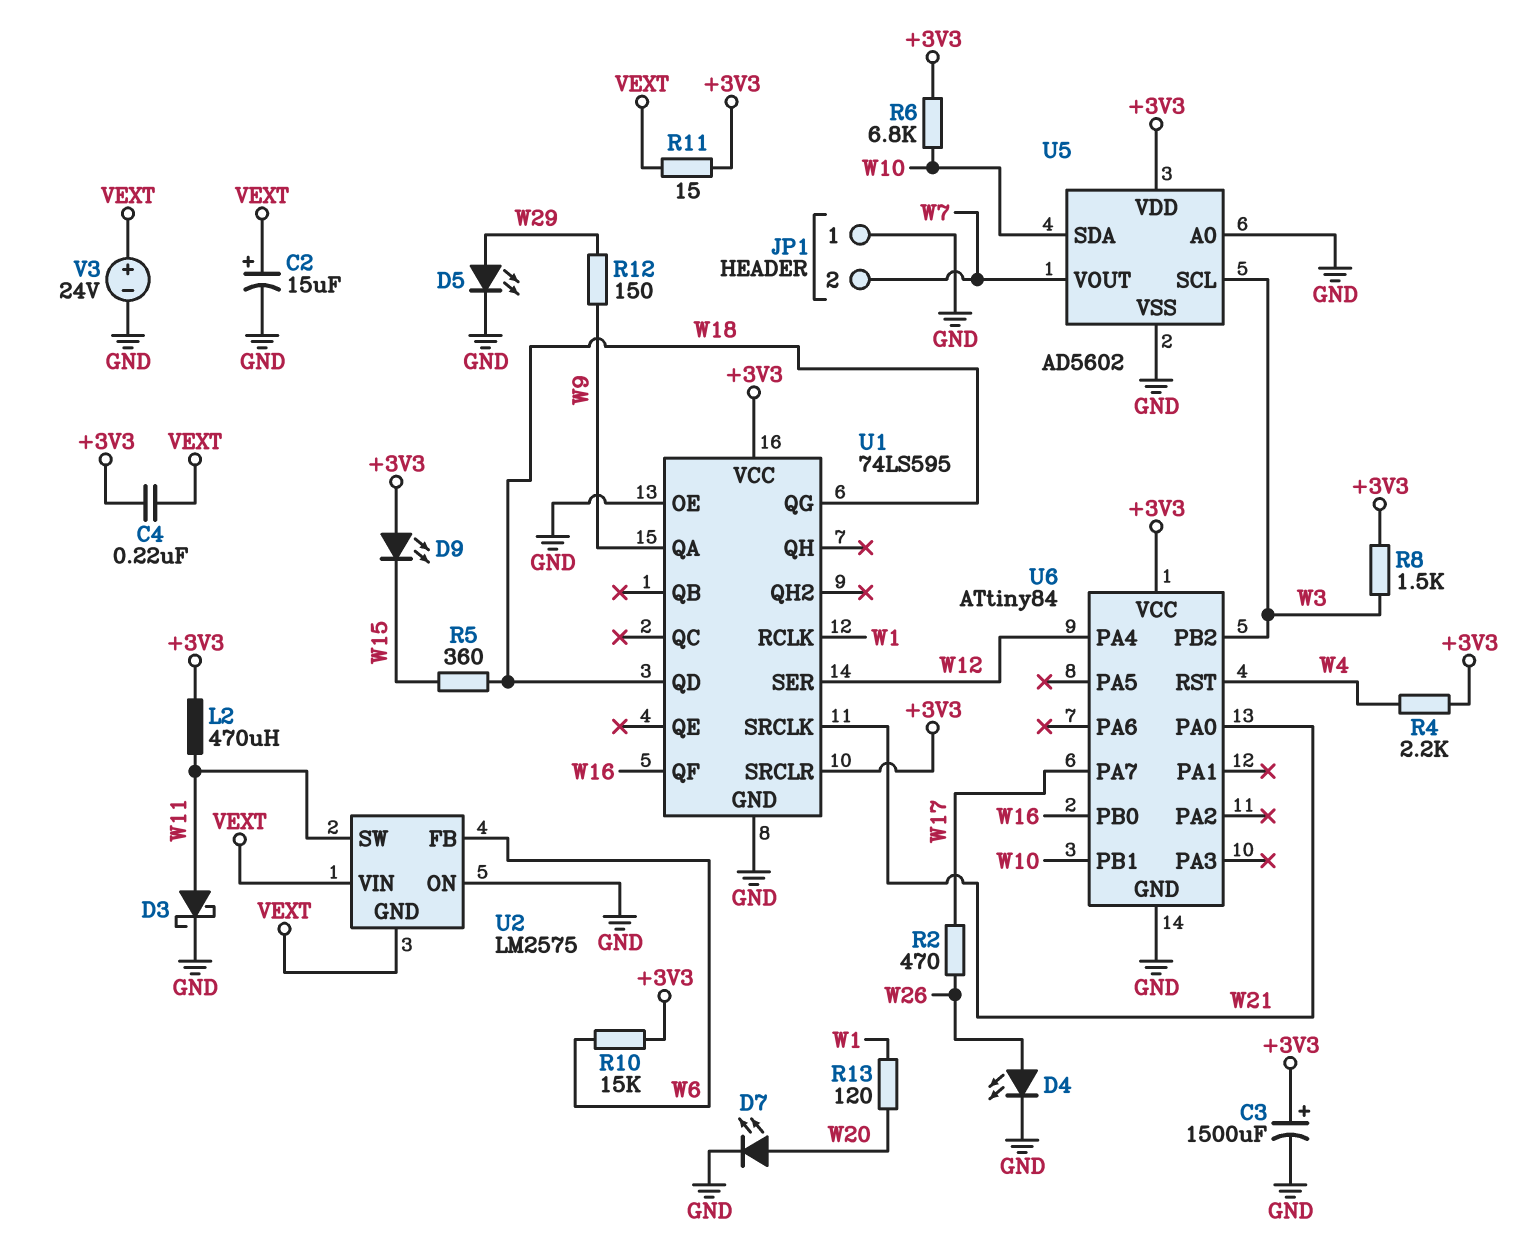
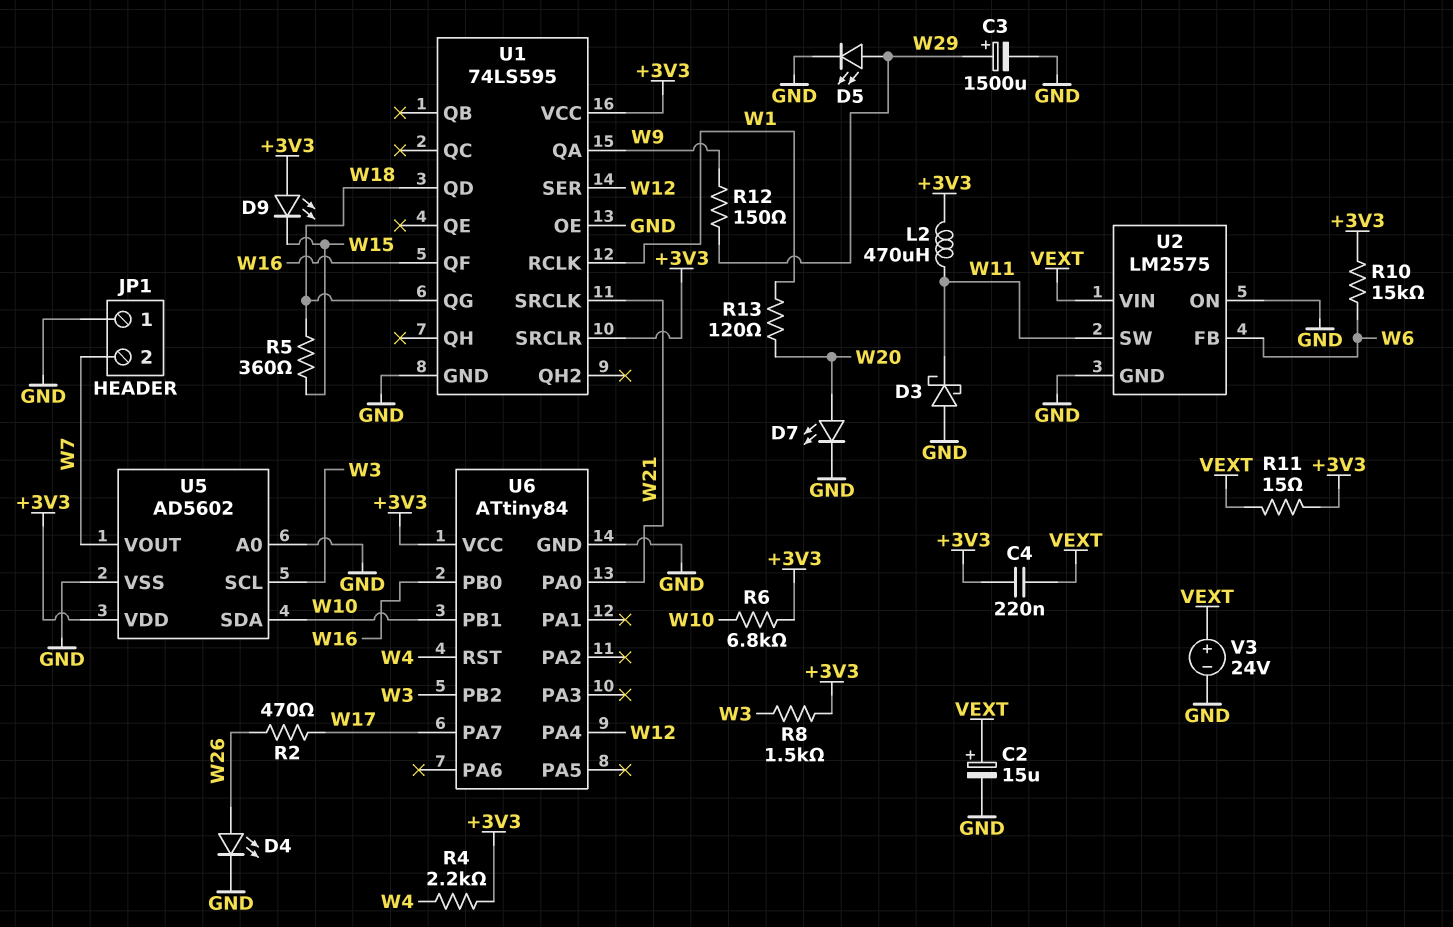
C3: 1500uF (plus +3V3, minus GND) -> 1500uF (plus W29, minus GND)
D3: schottky (A W11, K GND) -> schottky (A GND, K W11)
U2 pin GND: VEXT -> GND

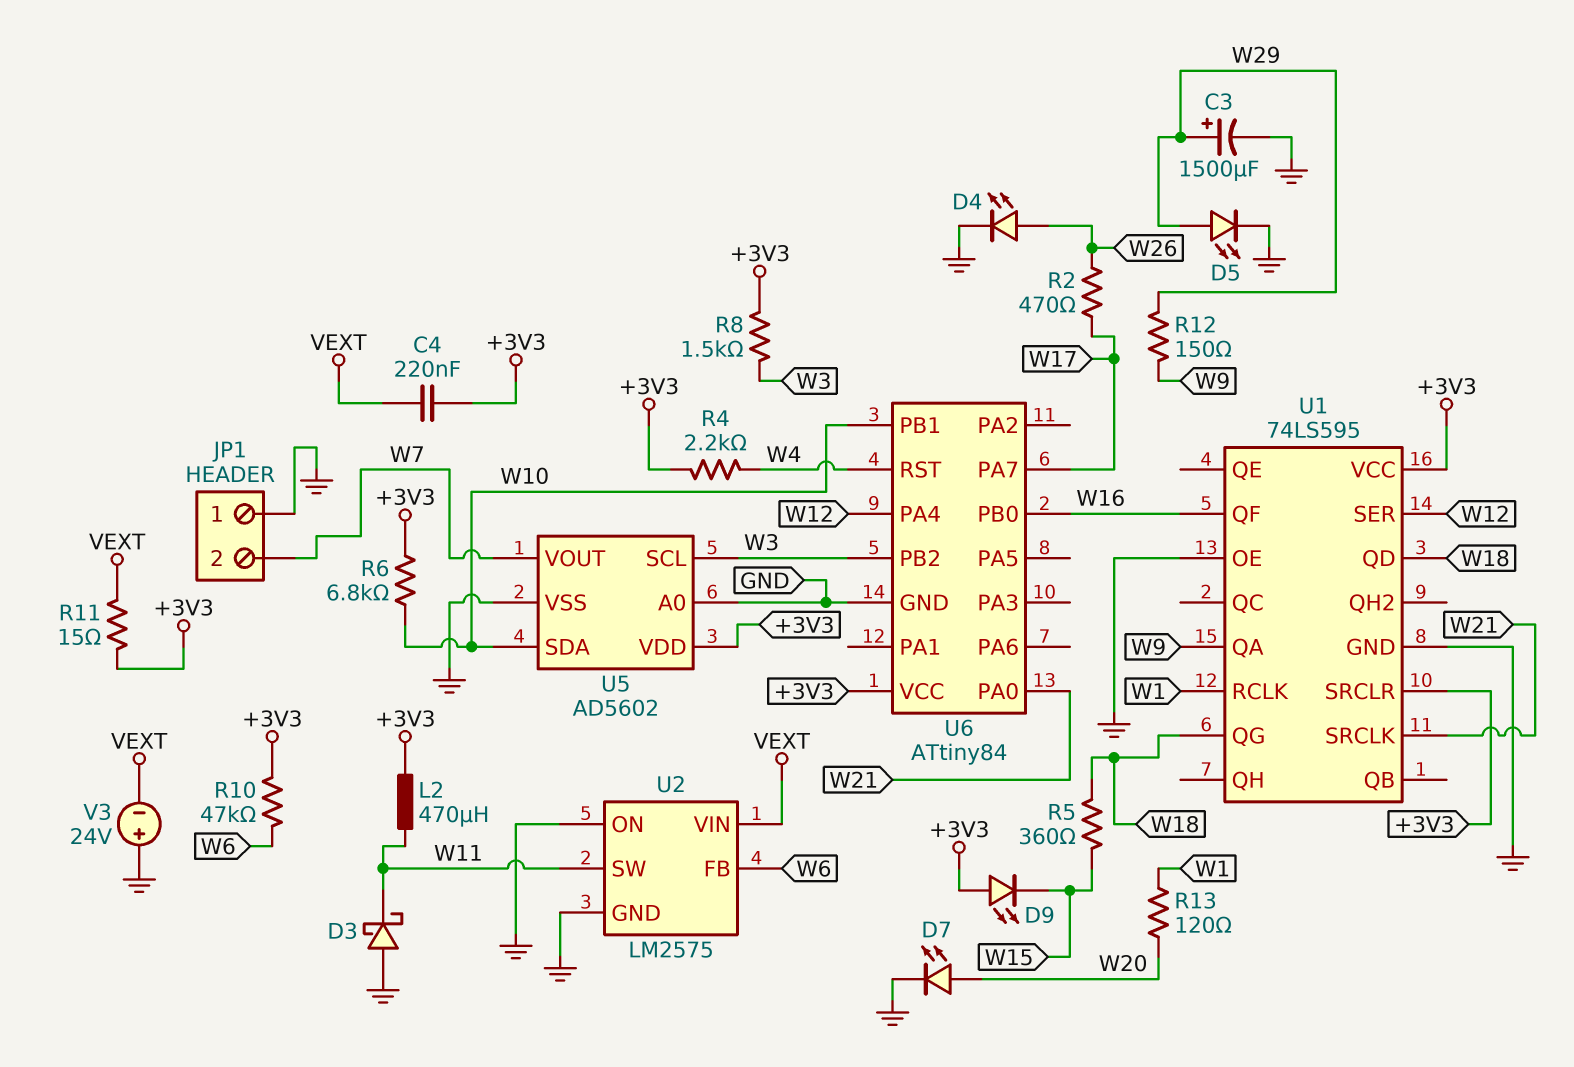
C2: 15uF (plus VEXT, minus GND) -> none
R10: 15k (+3V3, W6) -> 47k (+3V3, W6)
V3: 24V (plus VEXT, minus GND) -> 24V (plus GND, minus VEXT)

